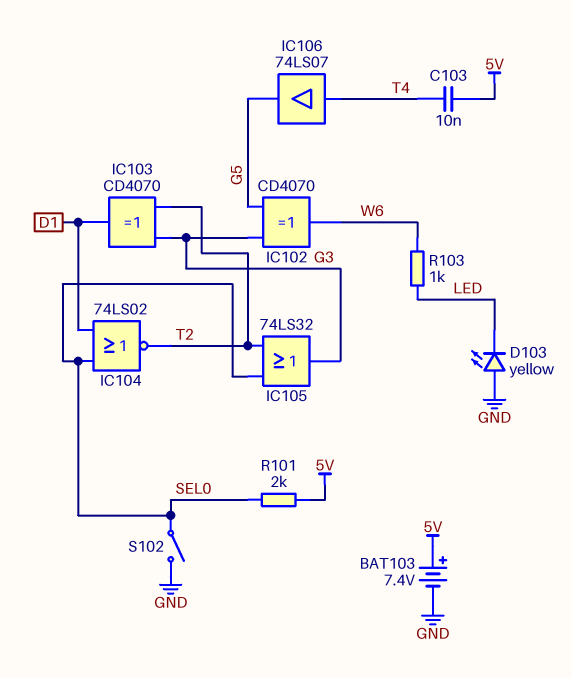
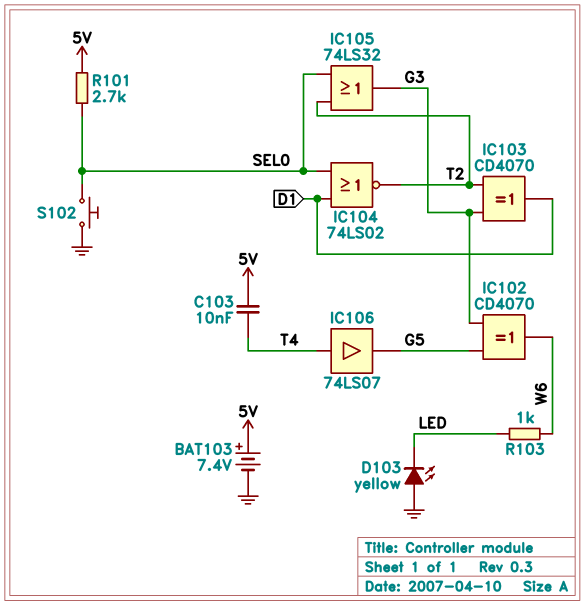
R101: 2k (5V, SEL0) -> 2.7k (5V, SEL0)
S102: switch (GND, SEL0) -> button (GND, SEL0)

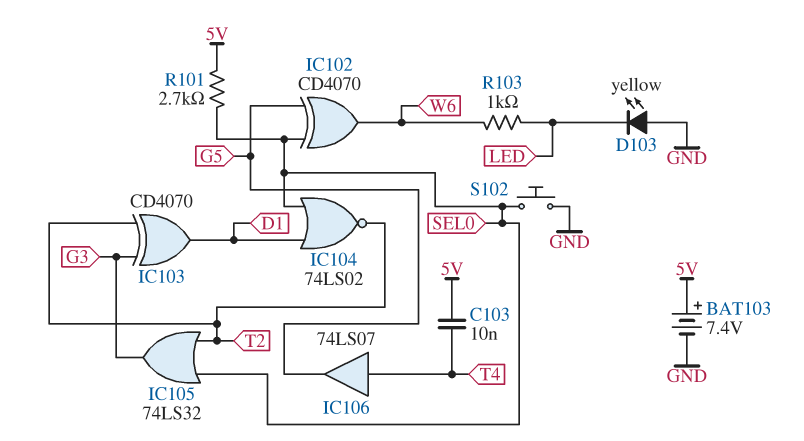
IC102: XOR CD4070 (in G3, in G5, out W6) -> XOR CD4070 (in G5, in SEL0, out W6)

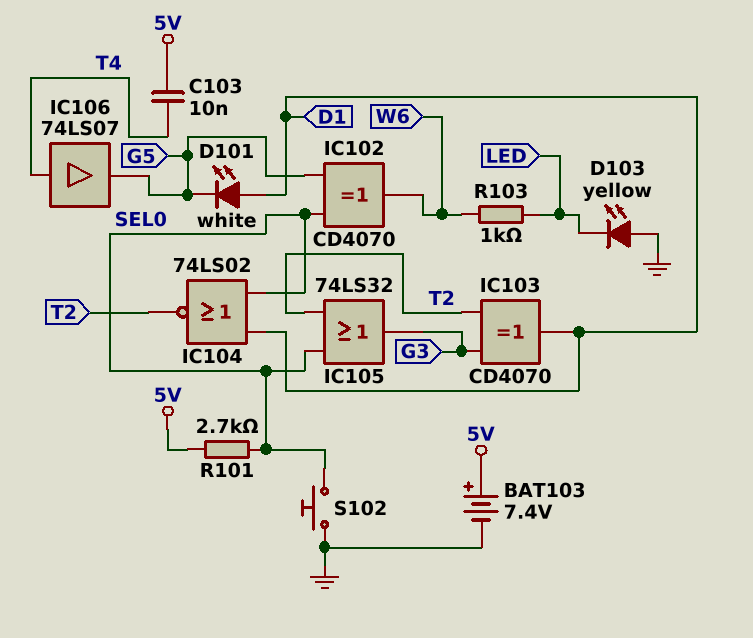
D101: none -> LED white (A D1, K G5)

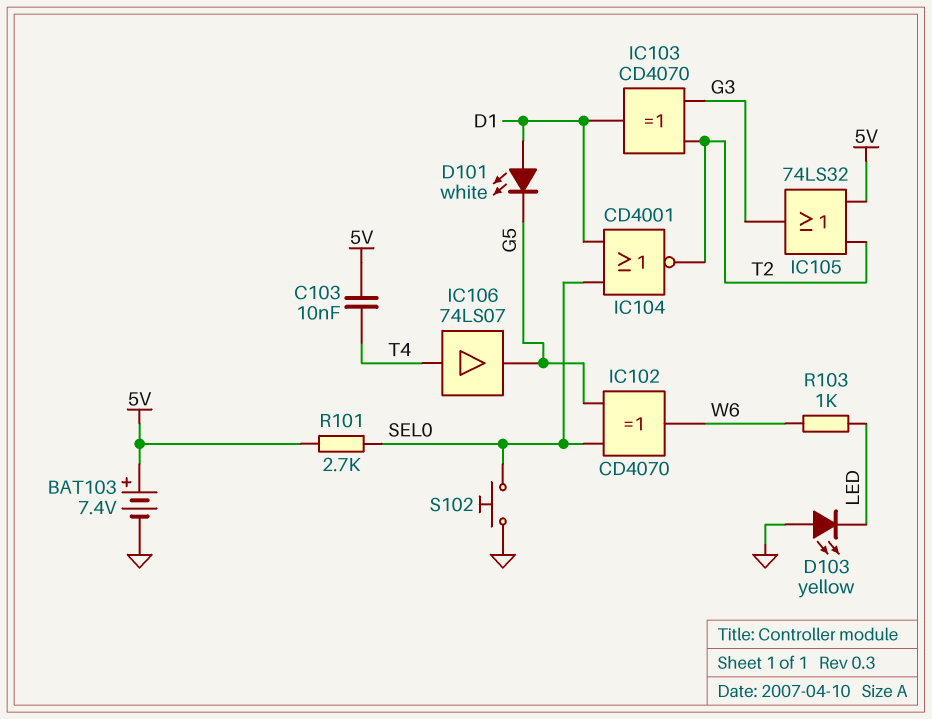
IC104: NOR 74LS02 (in D1, in SEL0, out T2) -> NOR CD4001 (in D1, in SEL0, out T2)
IC105: OR 74LS32 (in SEL0, in T2, out G3) -> OR 74LS32 (in 5V, in T2, out G3)

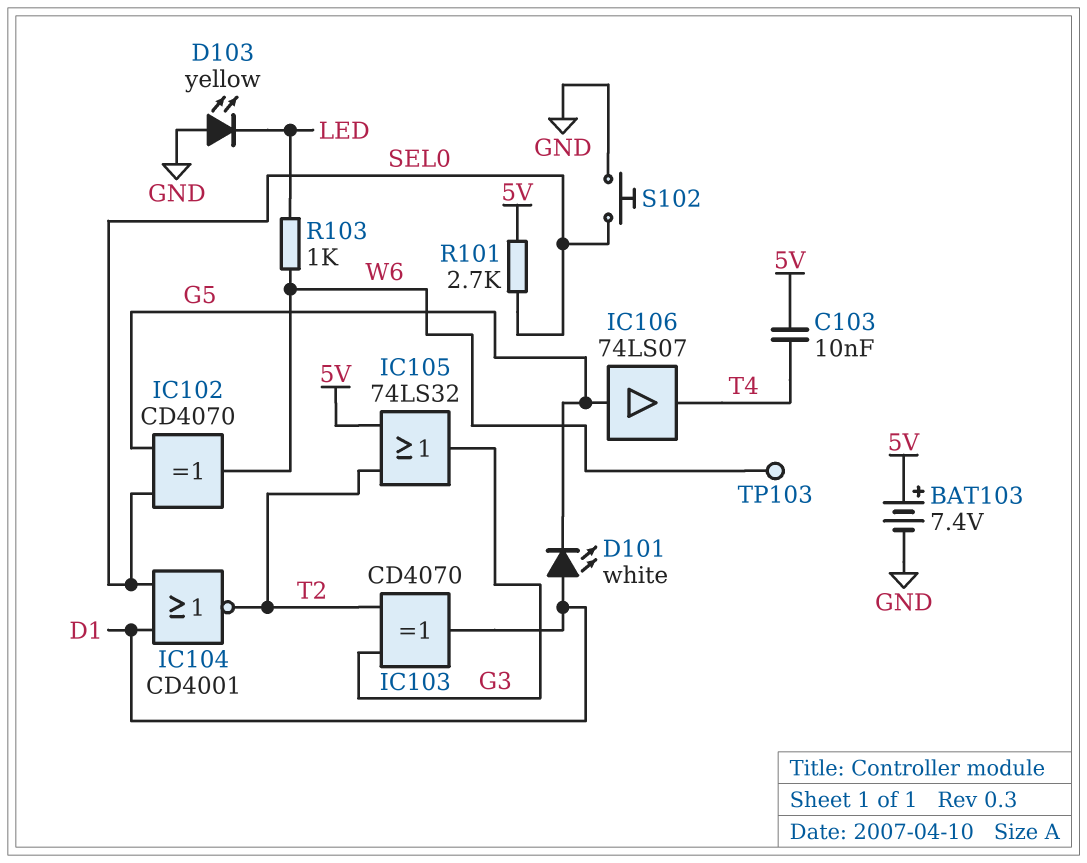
IC106: buffer 74LS07 (in T4, out G5) -> buffer 74LS07 (in G5, out T4)
TP103: none -> test point (W6)

